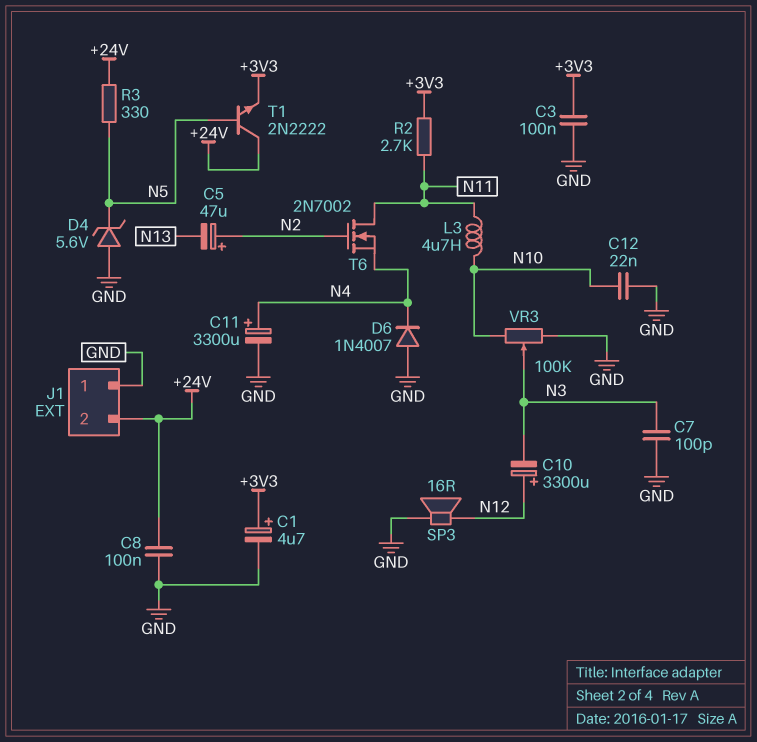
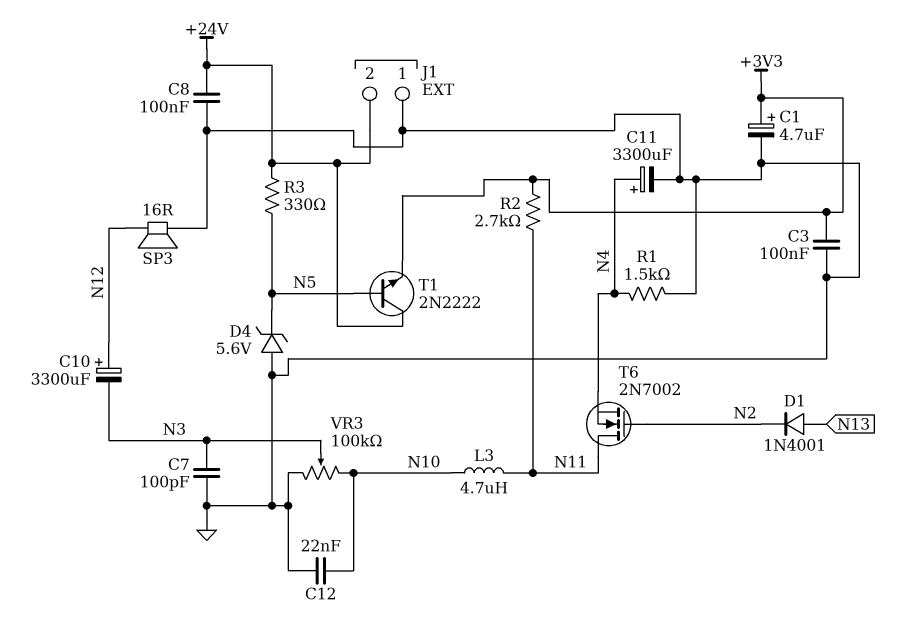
C5: 47uF (plus N2, minus N13) -> none
D1: none -> diode 1N4001 (A N13, K N2)
D6: diode 1N4007 (A GND, K N4) -> none
R1: none -> 1.5k (GND, N4)

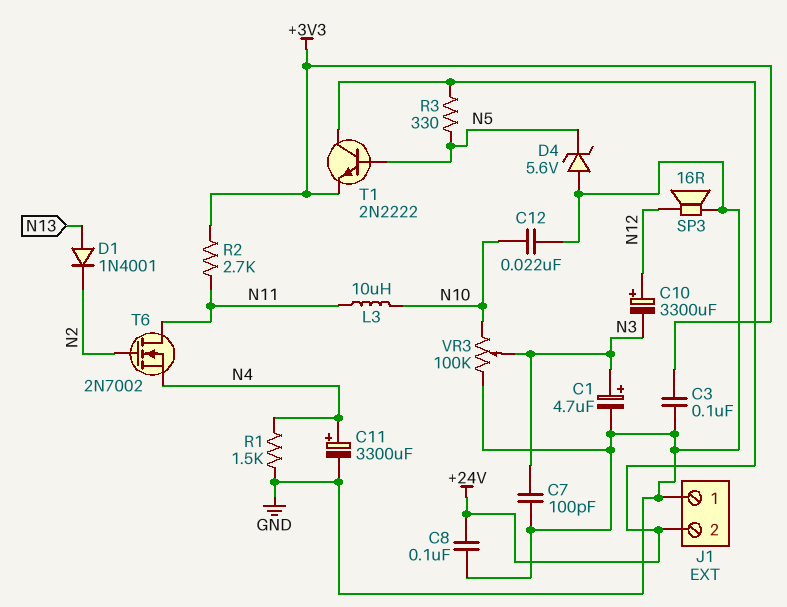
C1: 4.7uF (plus +3V3, minus GND) -> 4.7uF (plus N3, minus GND)
L3: 4.7uH (N10, N11) -> 10uH (N10, N11)

